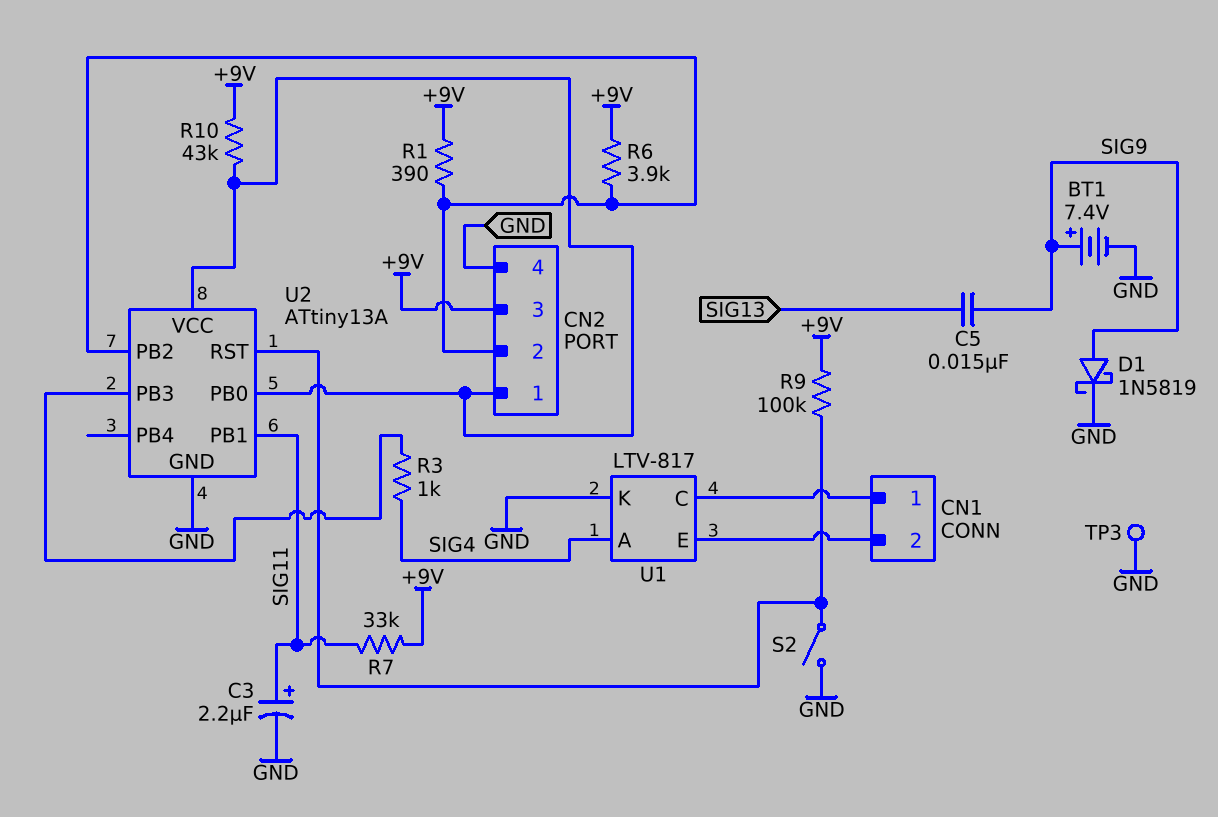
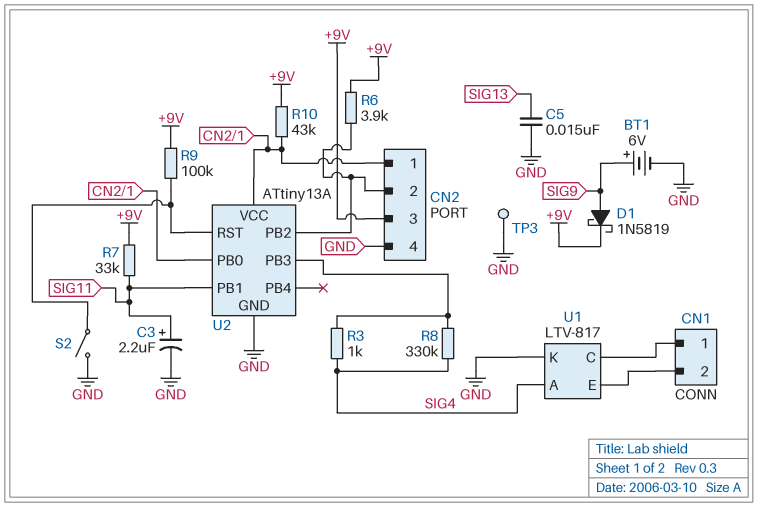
BT1: 7.4V (plus SIG9, minus GND) -> 6V (plus SIG9, minus GND)
C5: 15nF (SIG9, SIG13) -> 15nF (GND, SIG13)
D1: schottky 1N5819 (A SIG9, K GND) -> schottky 1N5819 (A SIG9, K +9V)
R1: 390 (+9V, CN2/2) -> none
R8: none -> 330k (SIG4, U2/PB3)

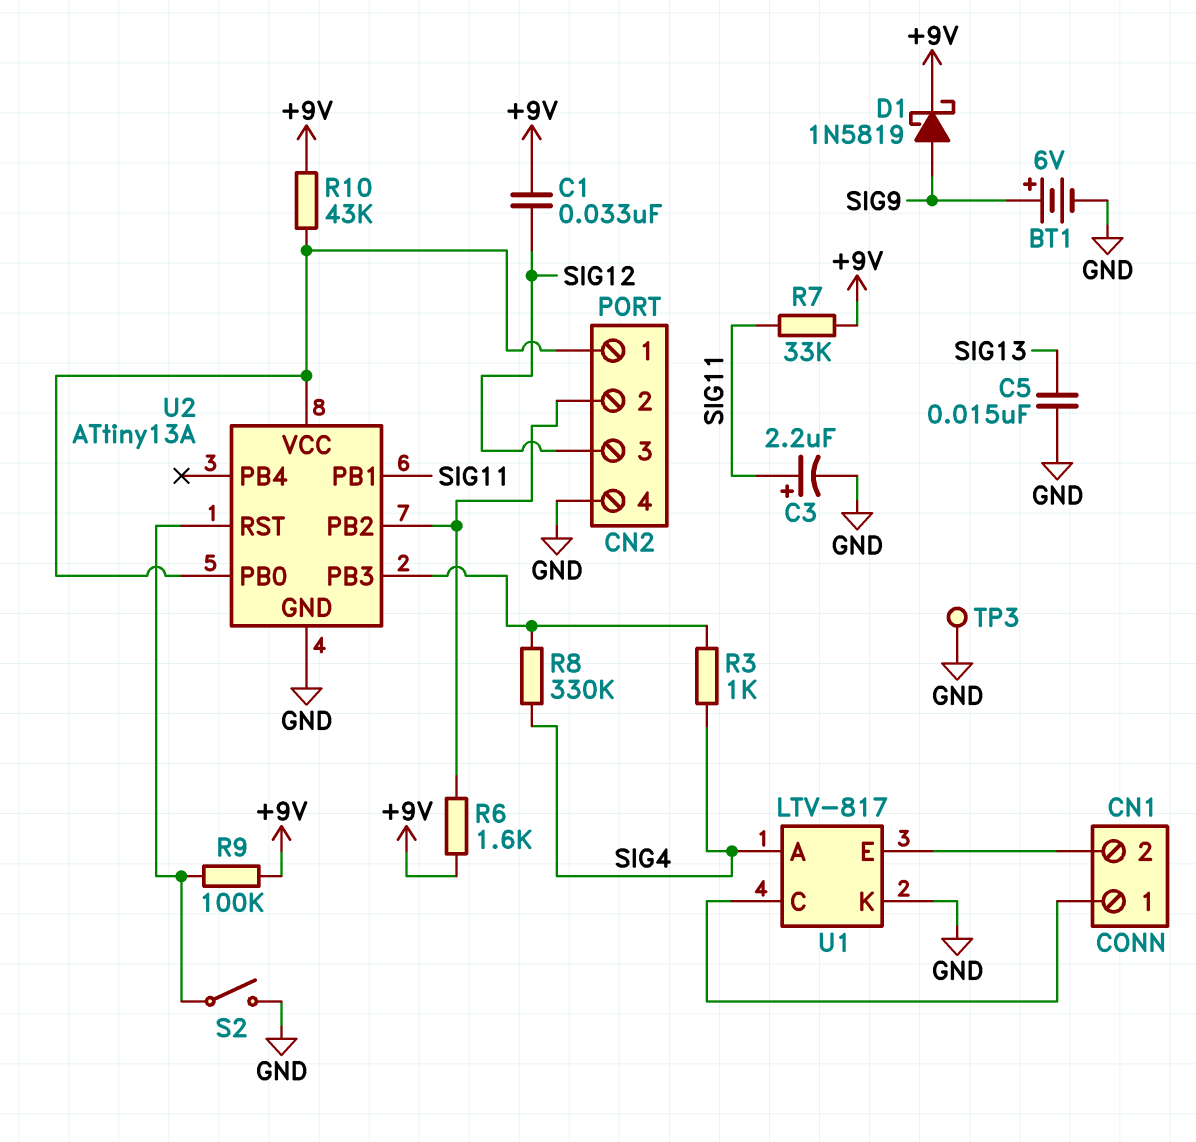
C1: none -> 33nF (+9V, SIG12)
CN2 pin 3: +9V -> SIG12
R6: 3.9k (+9V, CN2/2) -> 1.6k (+9V, CN2/2)

